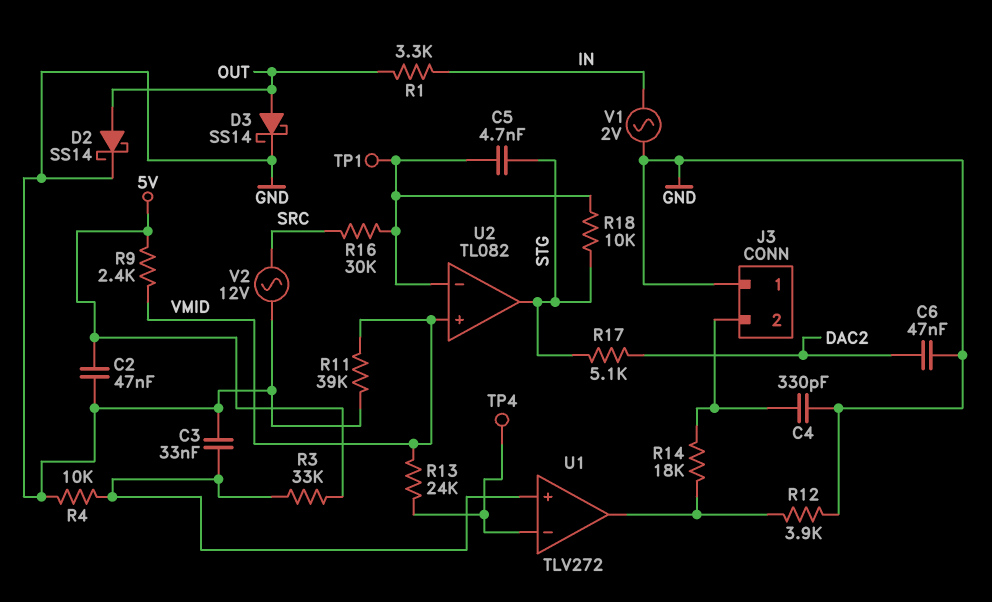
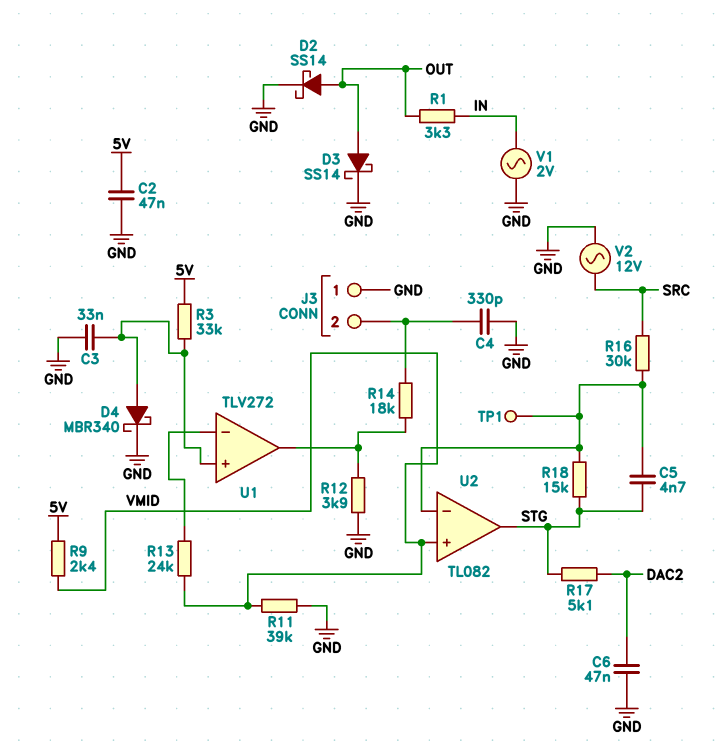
D4: none -> schottky MBR340 (A U1/in+, K GND)
R4: 10k (GND, U1/in+) -> none
R18: 10k (STG, U2/in-) -> 15k (STG, U2/in-)
TP4: test point (U1/in-) -> none

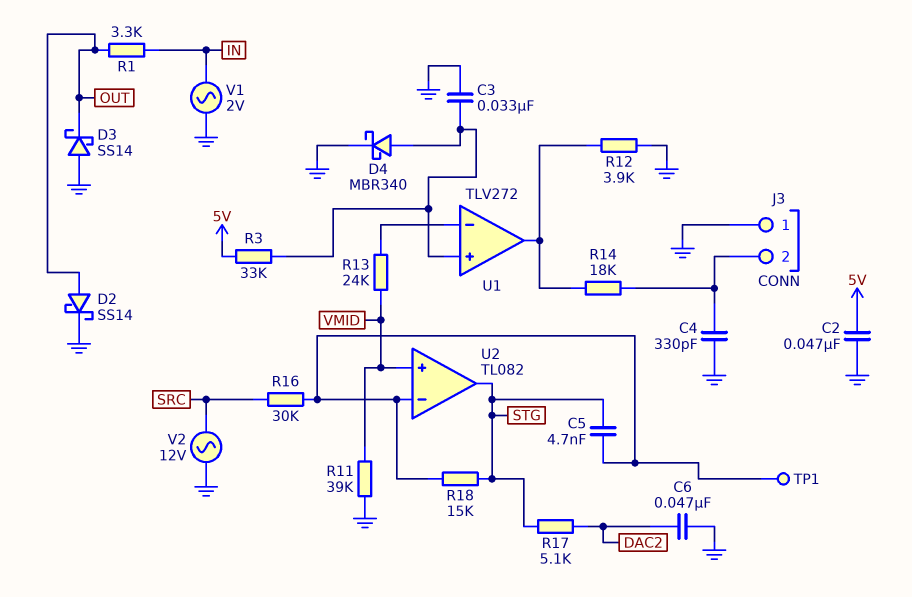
D3: schottky SS14 (A OUT, K GND) -> schottky SS14 (A GND, K OUT)
R9: 2.4k (5V, VMID) -> none

